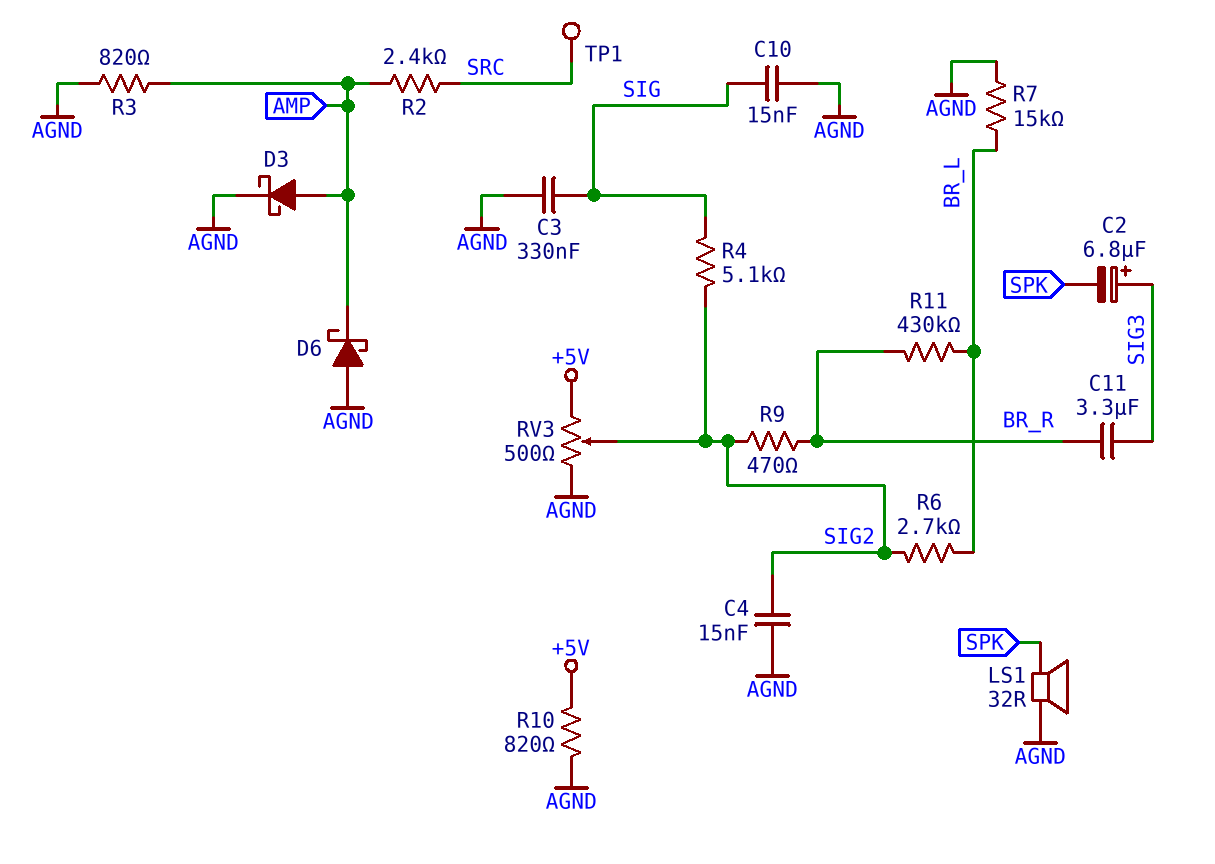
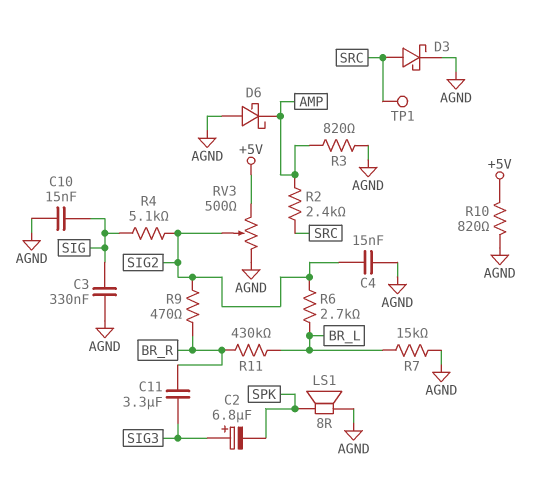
D3: schottky (A AMP, K AGND) -> schottky (A SRC, K AGND)
LS1: speaker 32R (AGND, SPK) -> speaker 8R (AGND, SPK)

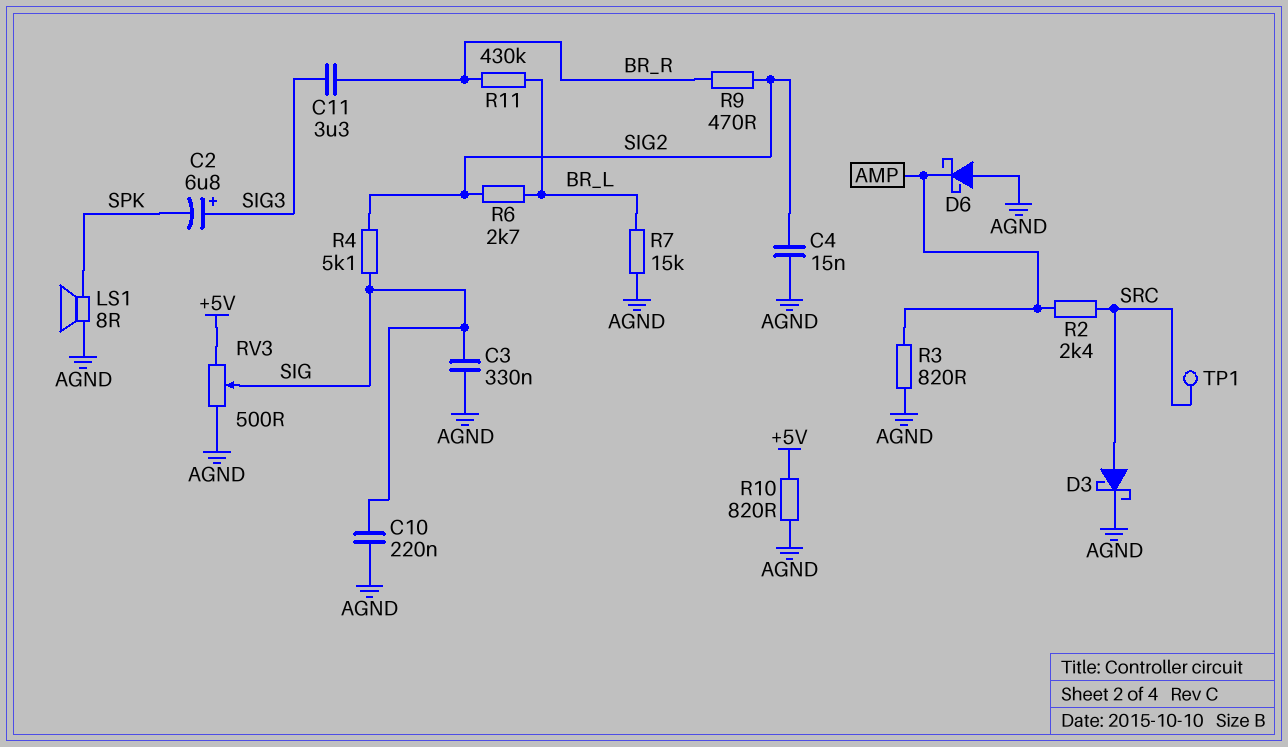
C10: 15nF (AGND, SIG) -> 220nF (AGND, SIG)
RV3: 500 (+5V, AGND, wiper SIG2) -> 500 (+5V, AGND, wiper SIG)

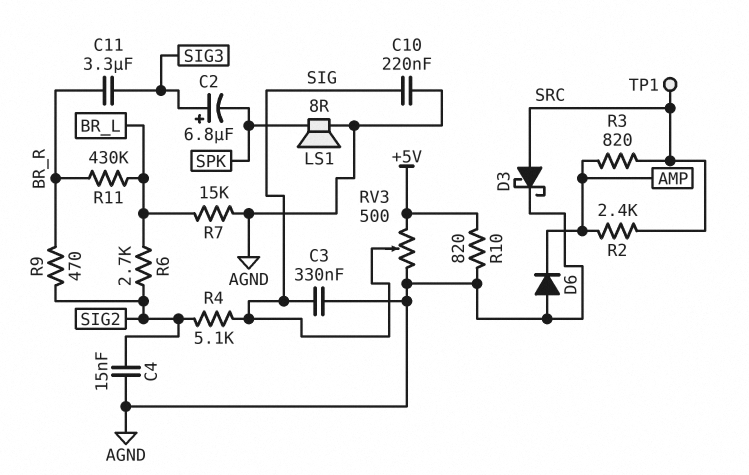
D6: schottky (A AGND, K AMP) -> diode (A AGND, K AMP)
R3: 820 (AGND, AMP) -> 820 (AMP, SRC)

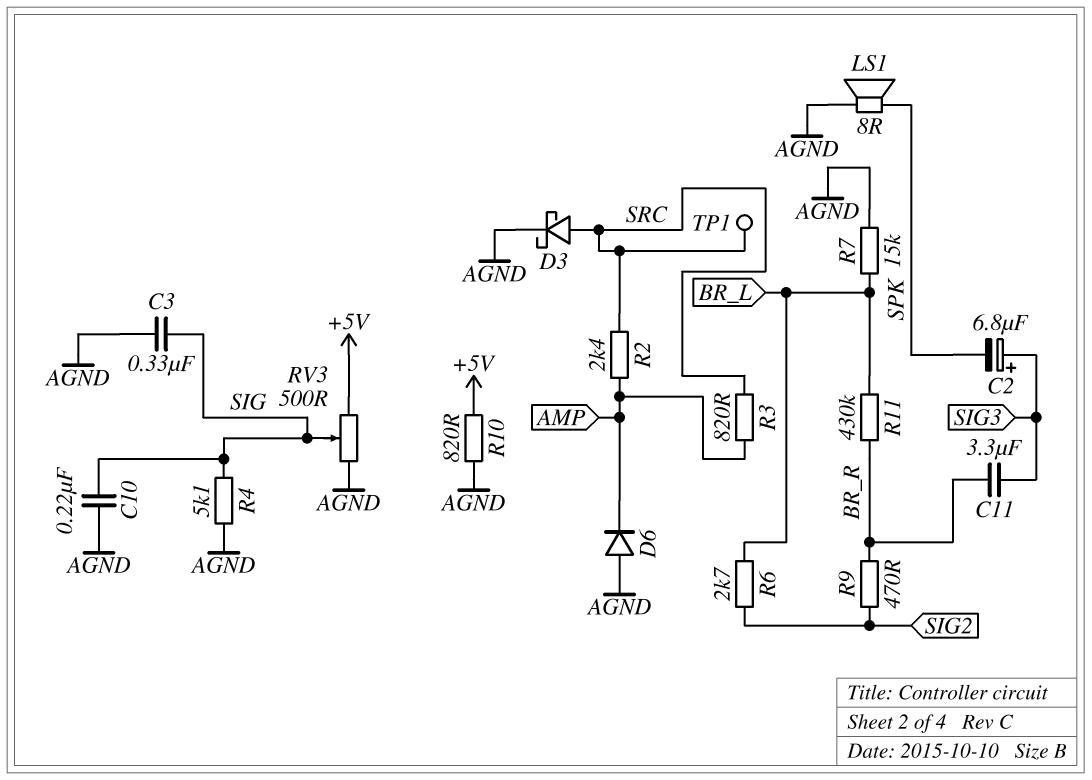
C4: 15nF (AGND, SIG2) -> none
R4: 5.1k (SIG, SIG2) -> 5.1k (AGND, SIG)

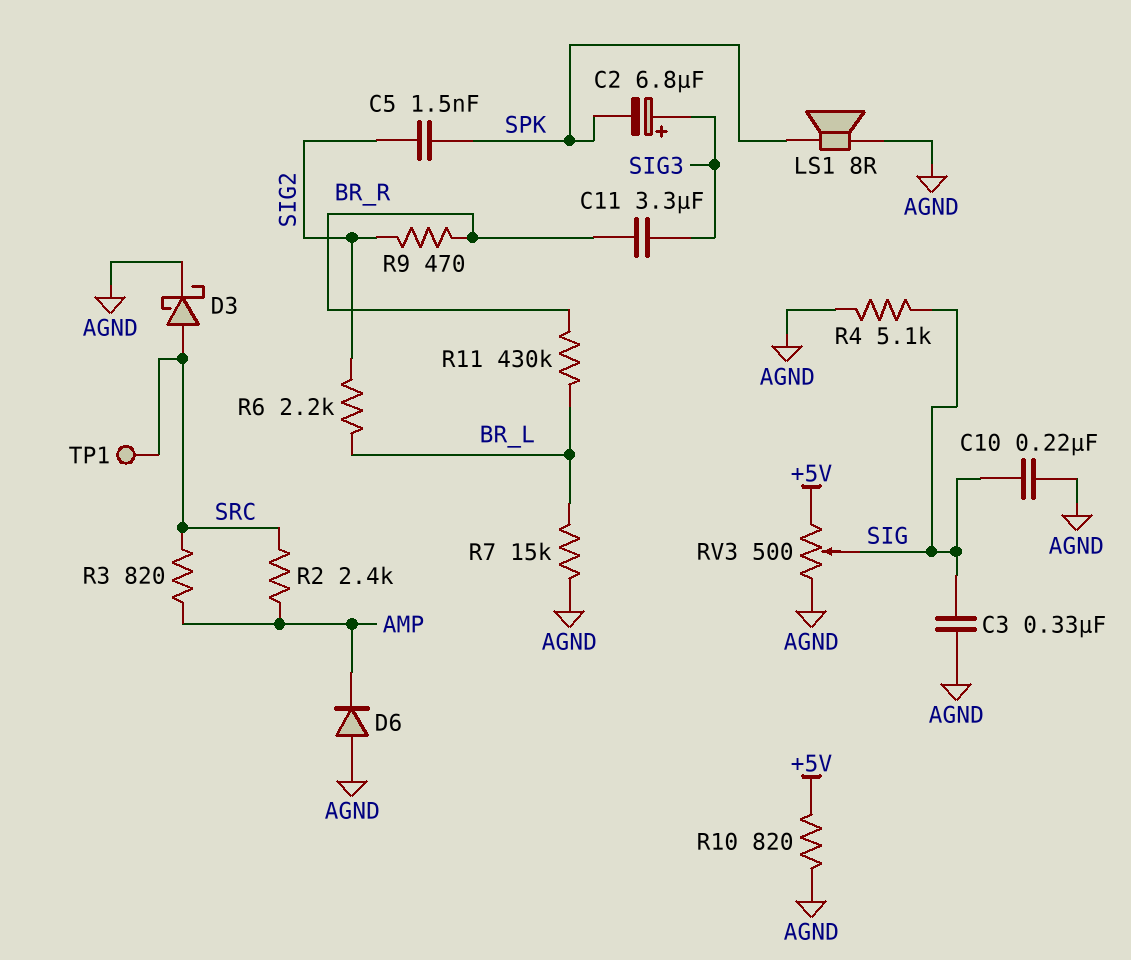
C5: none -> 1.5nF (SIG2, SPK)
R6: 2.7k (BR_L, SIG2) -> 2.2k (BR_L, SIG2)

